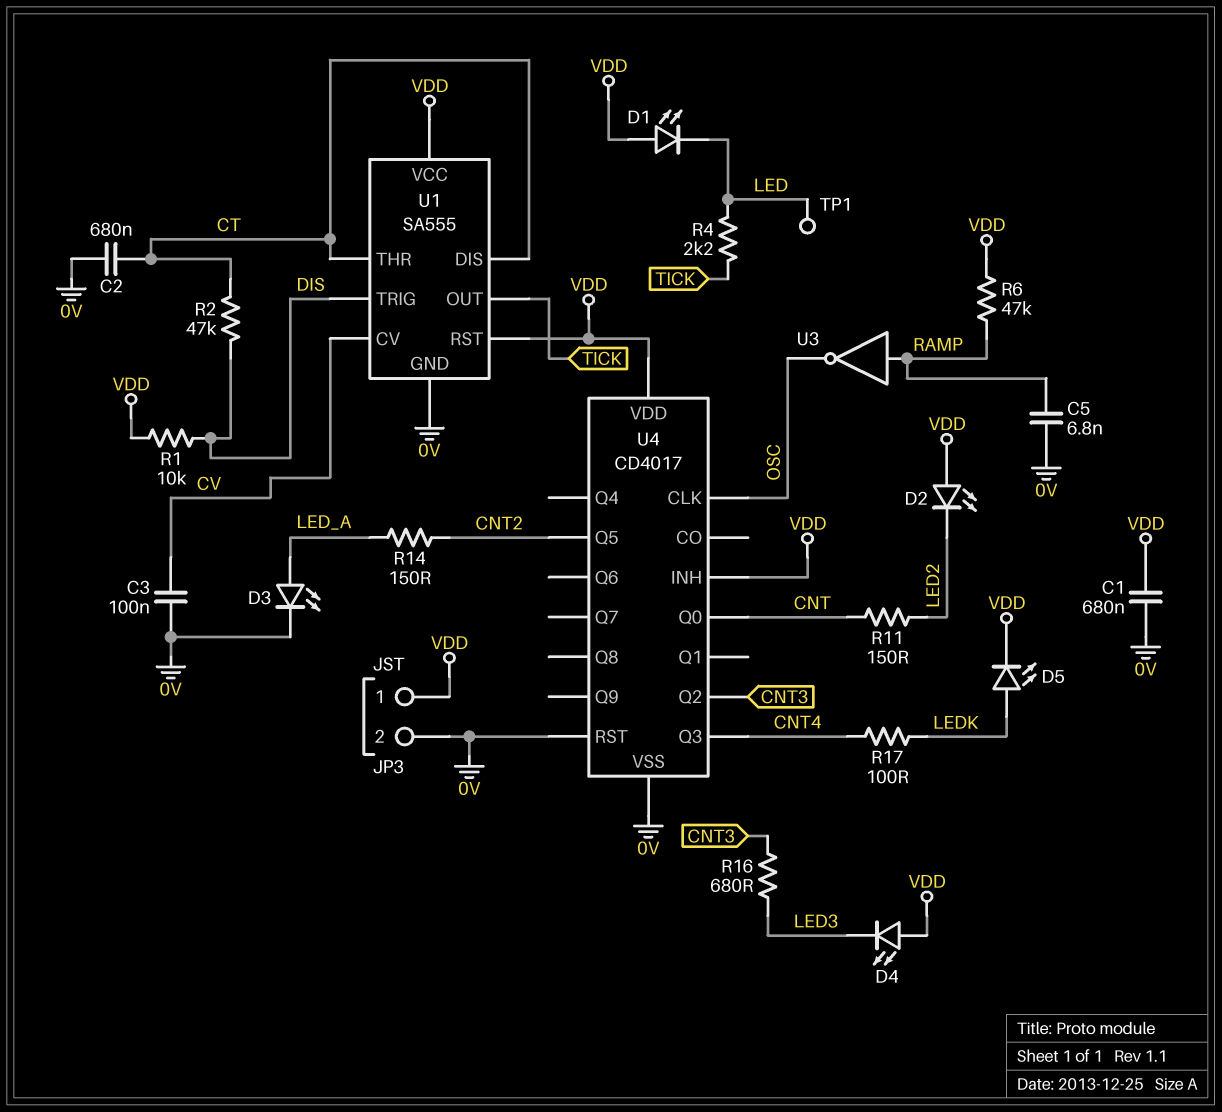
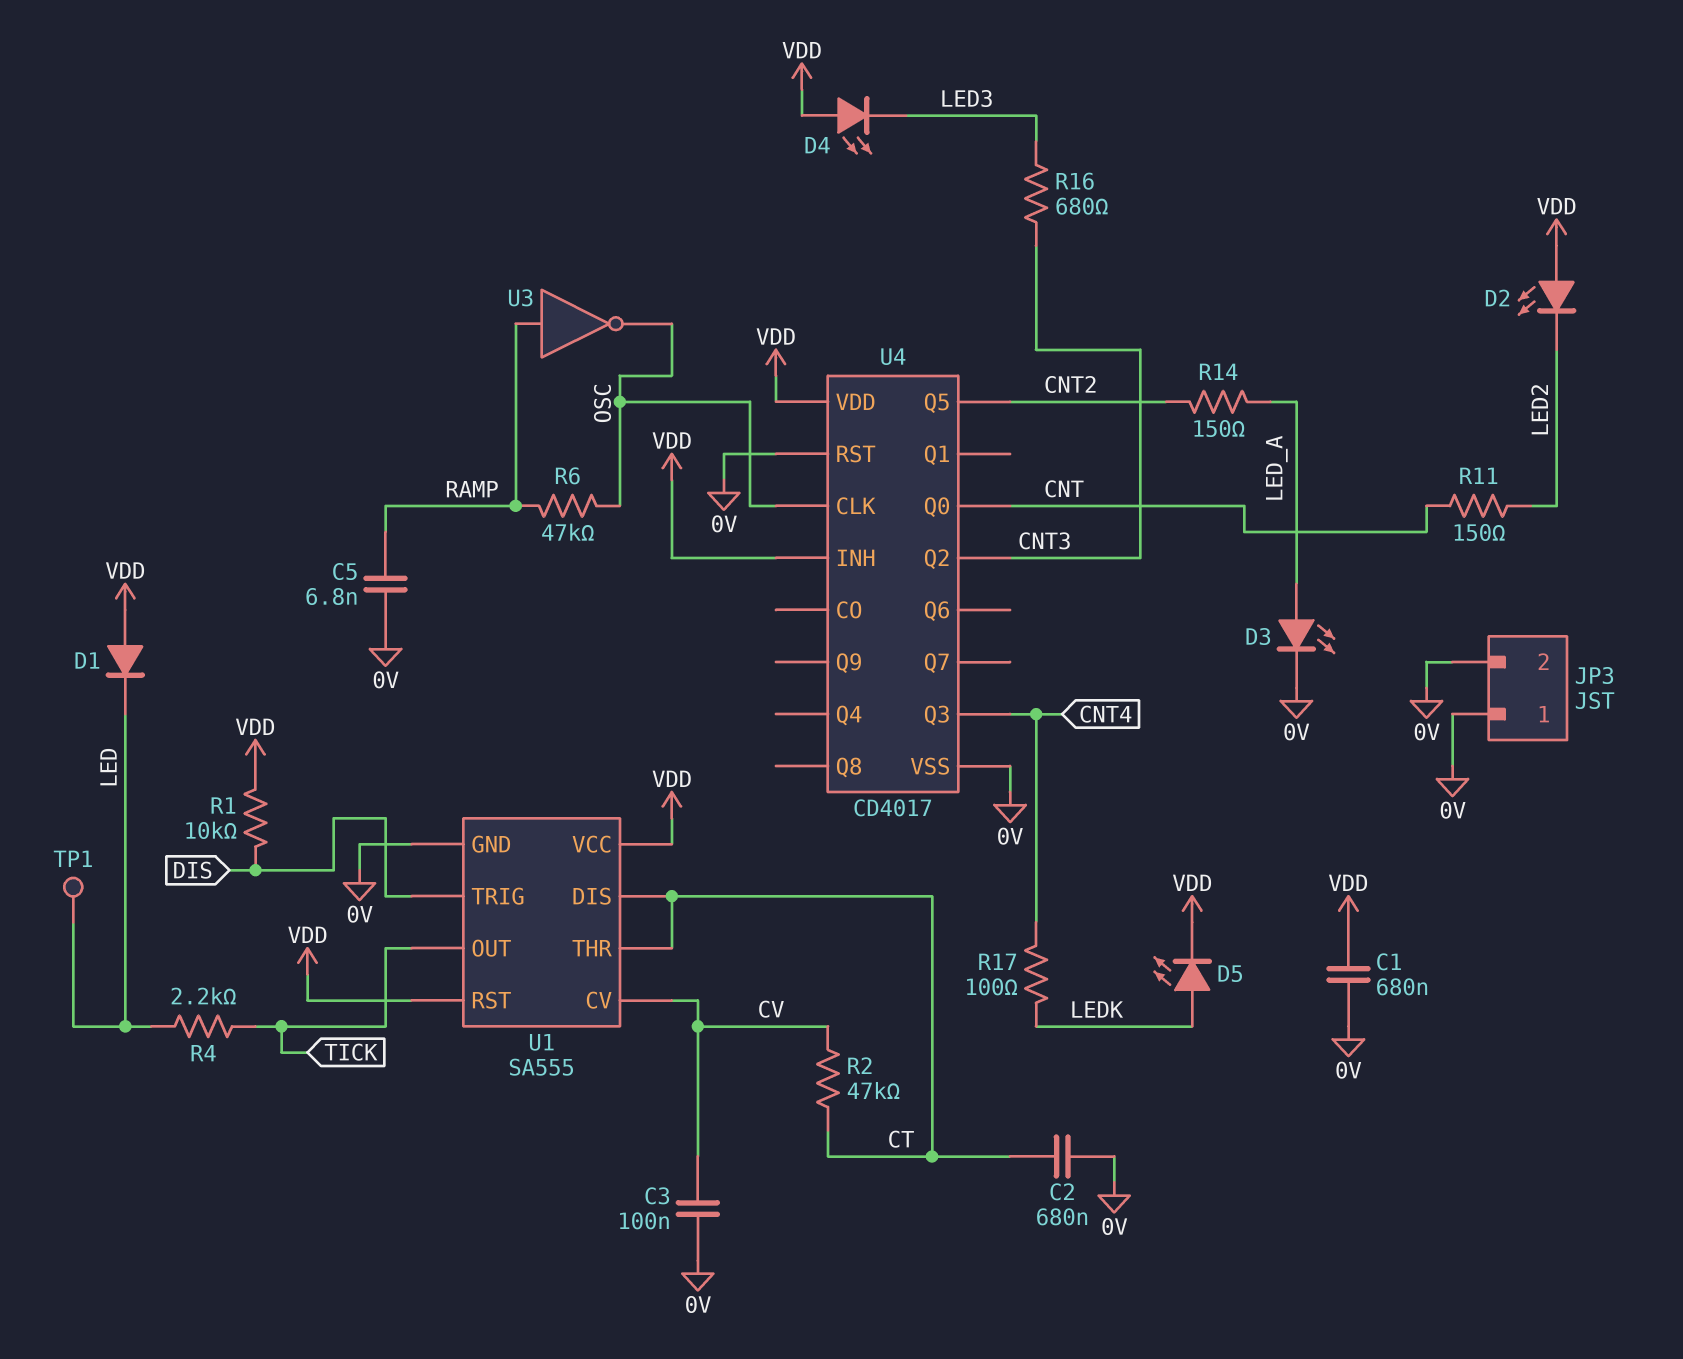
D1: LED (A VDD, K LED) -> diode (A VDD, K LED)
JP3 pin 1: VDD -> 0V
R2: 47k (CT, DIS) -> 47k (CT, CV)
R6: 47k (RAMP, VDD) -> 47k (OSC, RAMP)

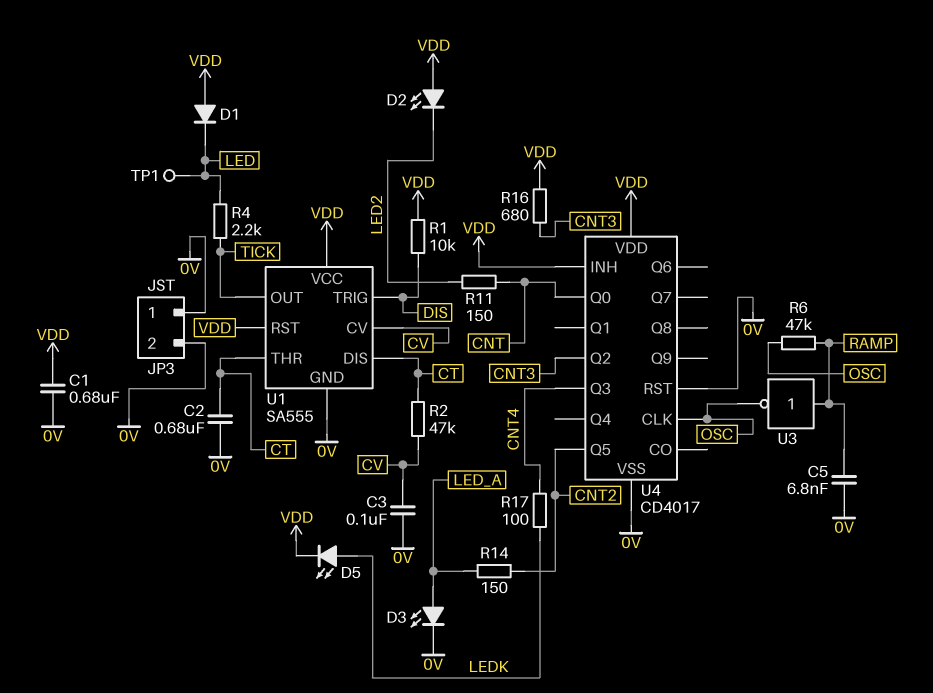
D4: LED (A VDD, K LED3) -> none
R16: 680 (CNT3, LED3) -> 680 (CNT3, VDD)

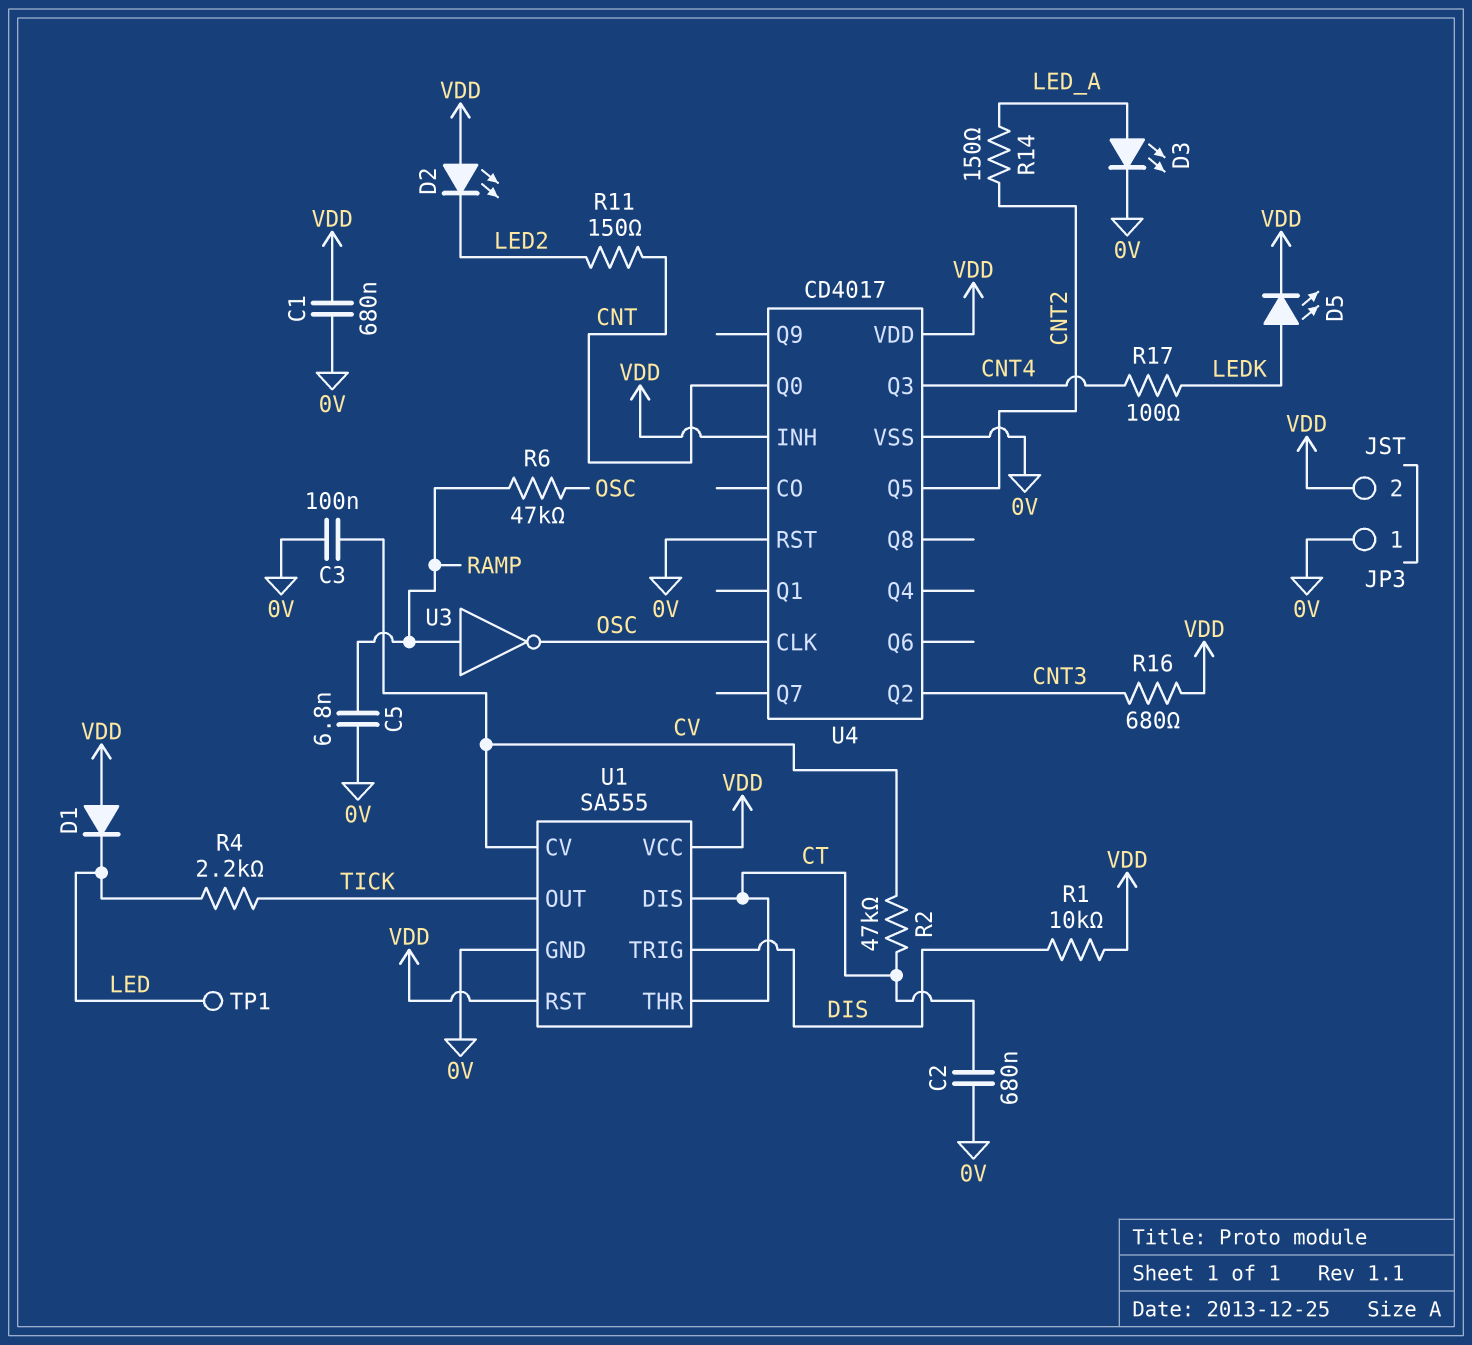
JP3 pin 2: 0V -> VDD

